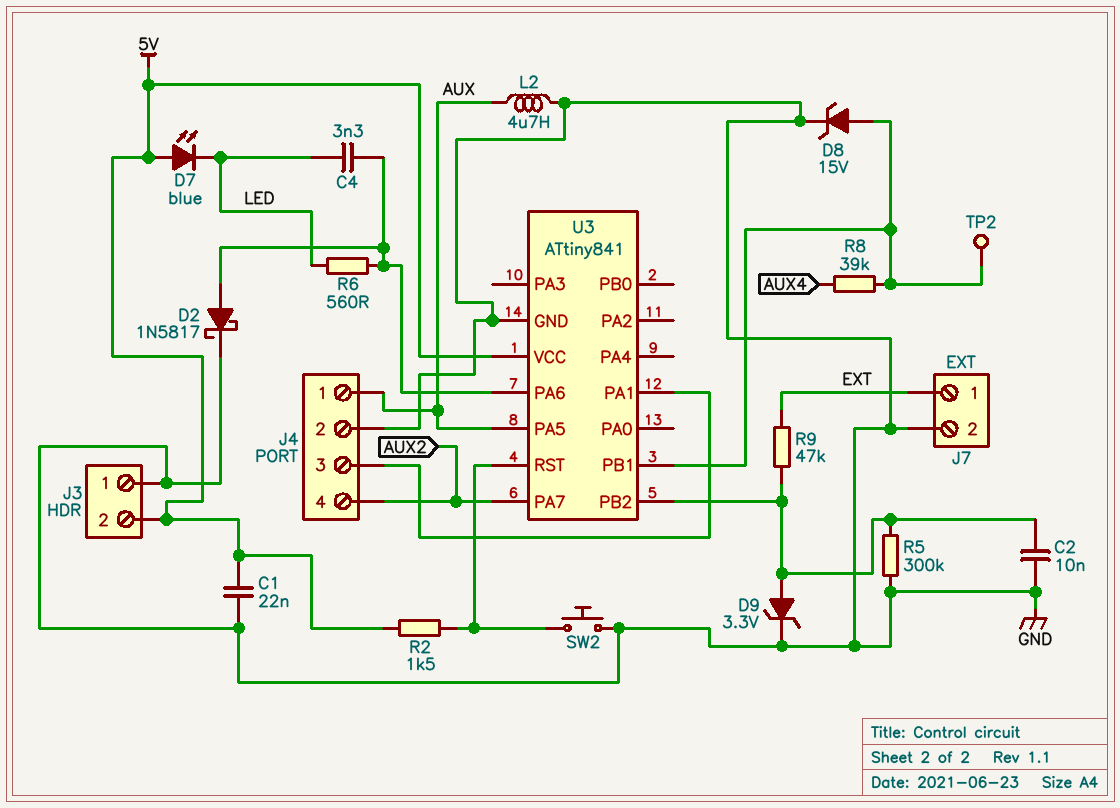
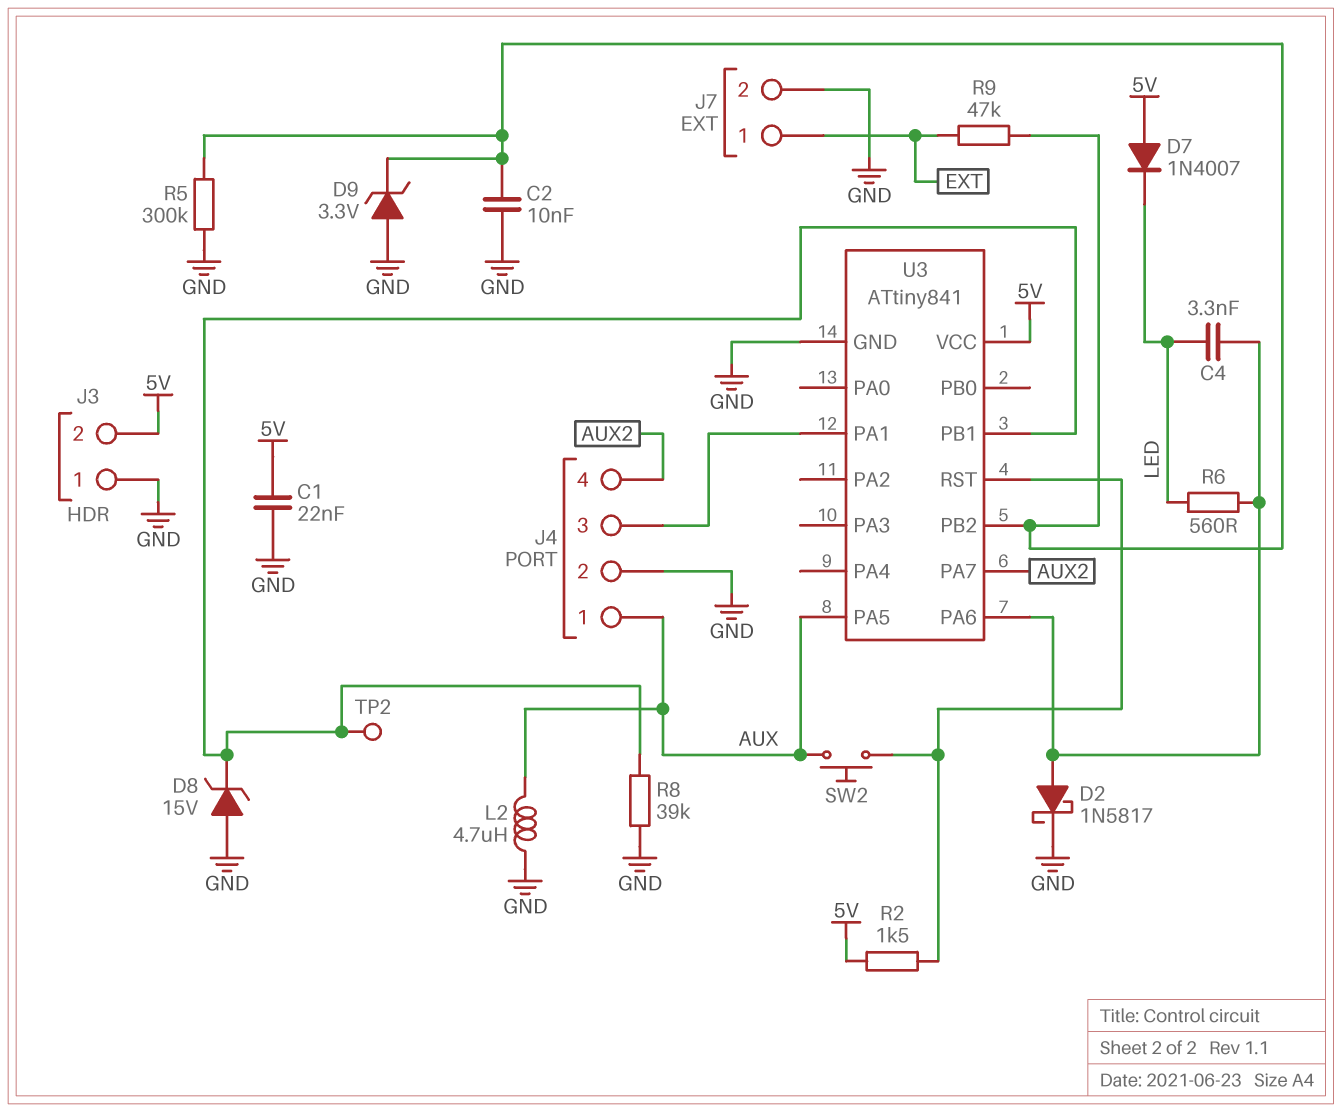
D7: LED blue (A 5V, K LED) -> diode 1N4007 (A 5V, K LED)
D8: zener 15V (A U3/PB1, K GND) -> zener 15V (A GND, K U3/PB1)
D9: zener 3.3V (A U3/PB2, K GND) -> zener 3.3V (A GND, K U3/PB2)
R8: 39k (AUX4, U3/PB1) -> 39k (GND, U3/PB1)
SW2: button (GND, U3/RST) -> button (AUX, U3/RST)

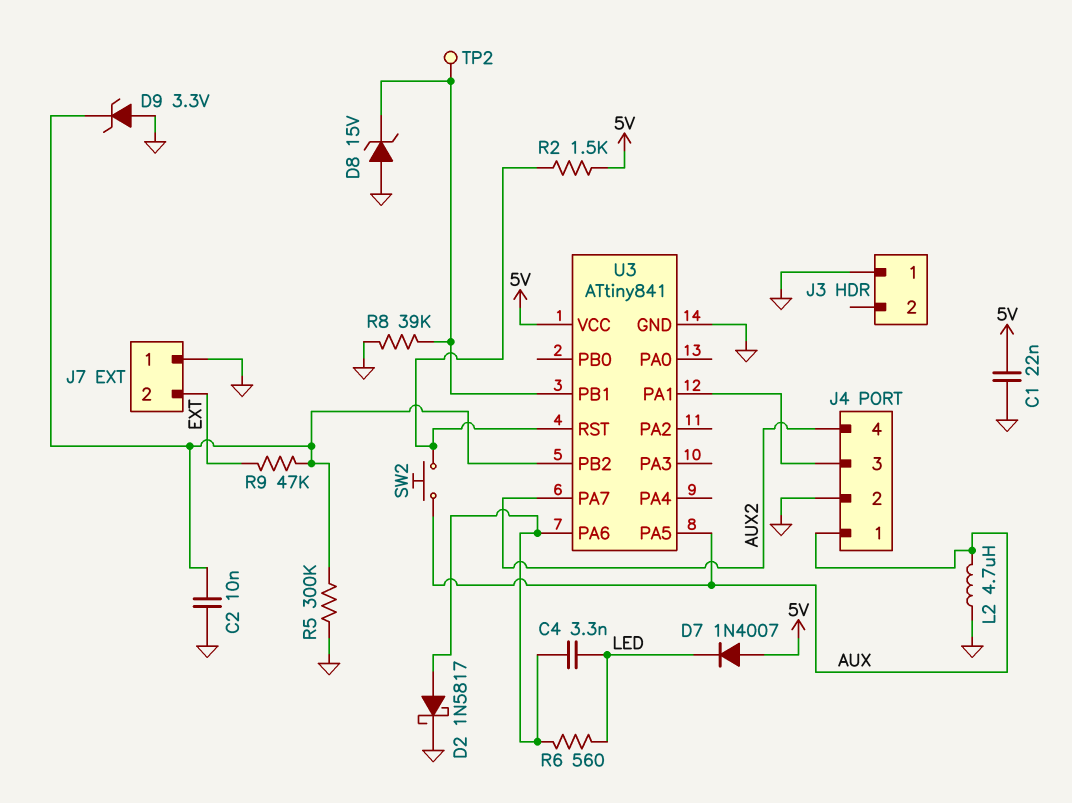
J3 pin 2: 5V -> none
J7 pin 1: EXT -> GND
J7 pin 2: GND -> EXT

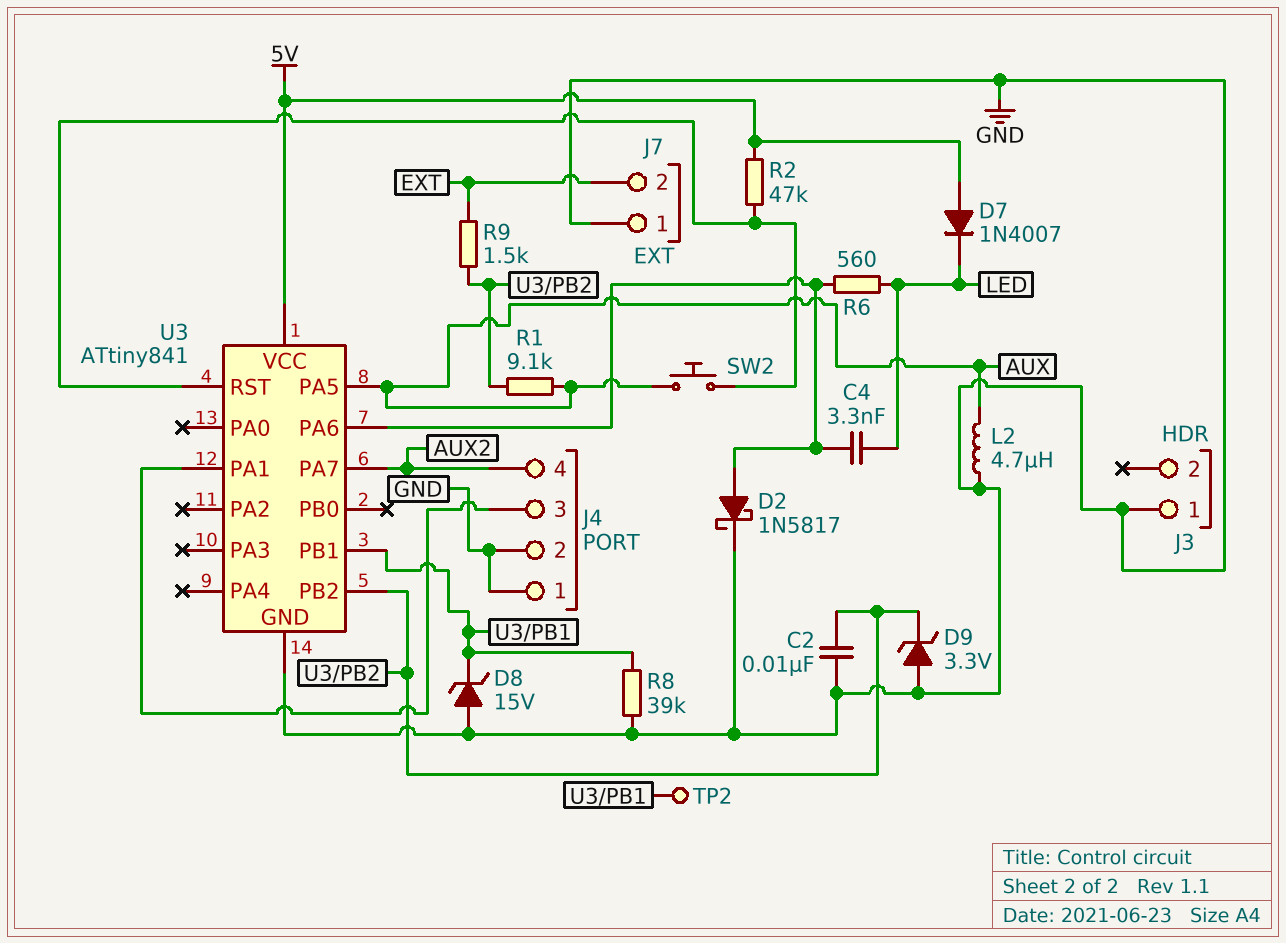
C1: 22nF (5V, GND) -> none
J4 pin 1: AUX -> GND
R1: none -> 9.1k (AUX, U3/PB2)
R2: 1.5k (5V, U3/RST) -> 47k (5V, U3/RST)
R5: 300k (GND, U3/PB2) -> none
R9: 47k (EXT, U3/PB2) -> 1.5k (EXT, U3/PB2)

